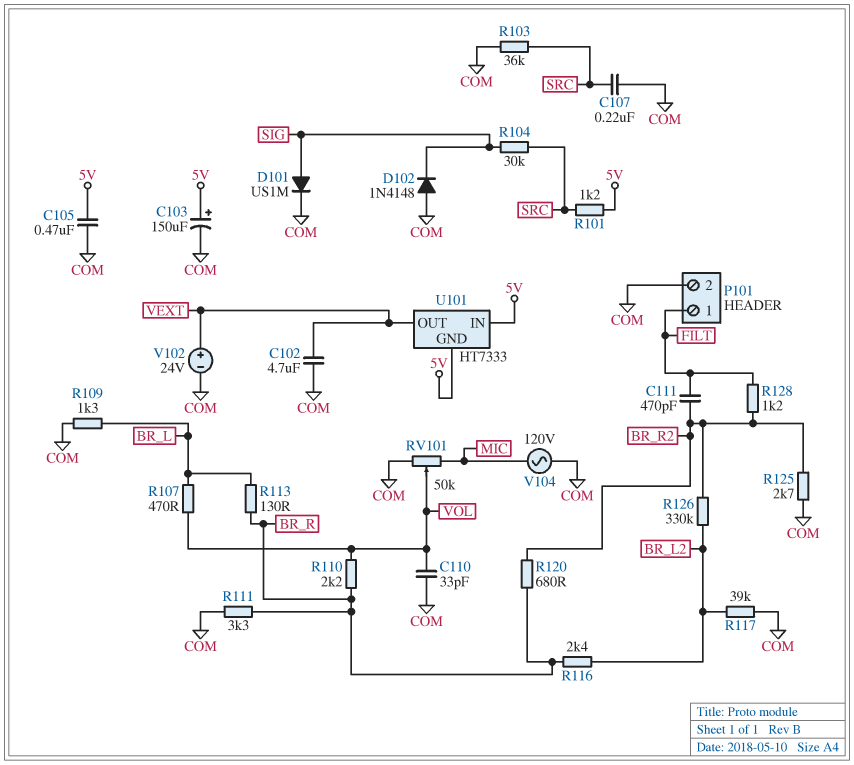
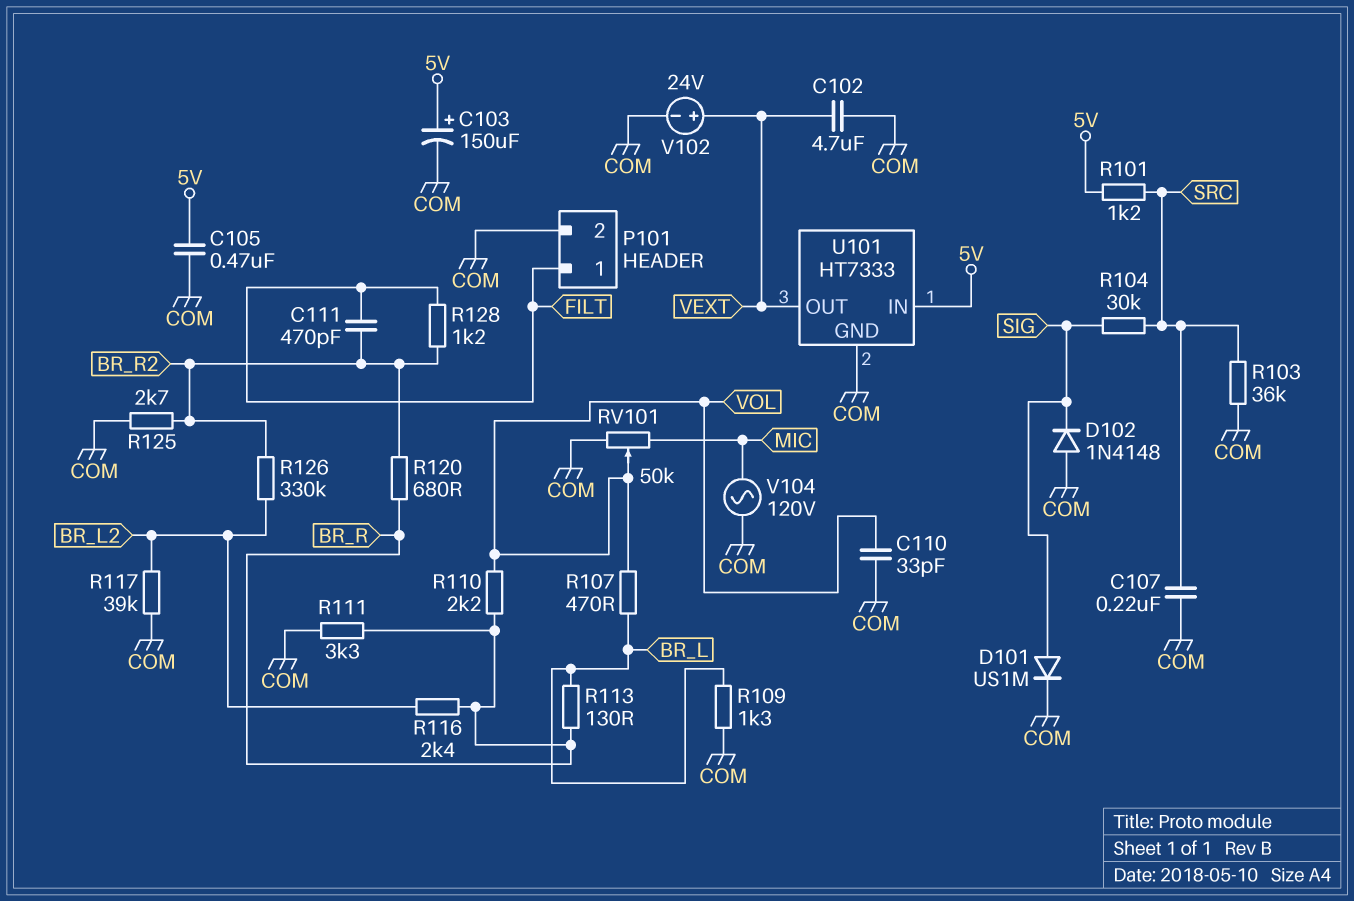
U101 pin GND: 5V -> COM

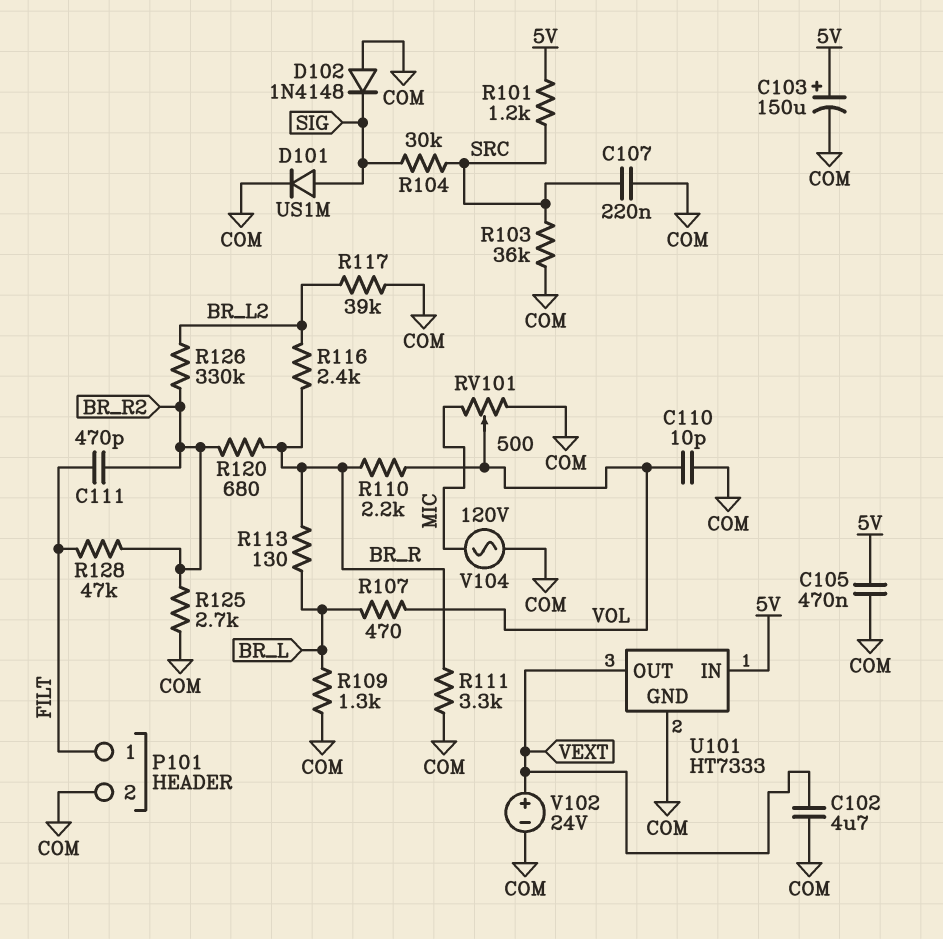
C110: 33pF (COM, VOL) -> 10pF (COM, VOL)
R128: 1.2k (BR_R2, FILT) -> 47k (BR_R2, FILT)
RV101: 50k (COM, MIC, wiper VOL) -> 500 (COM, MIC, wiper VOL)

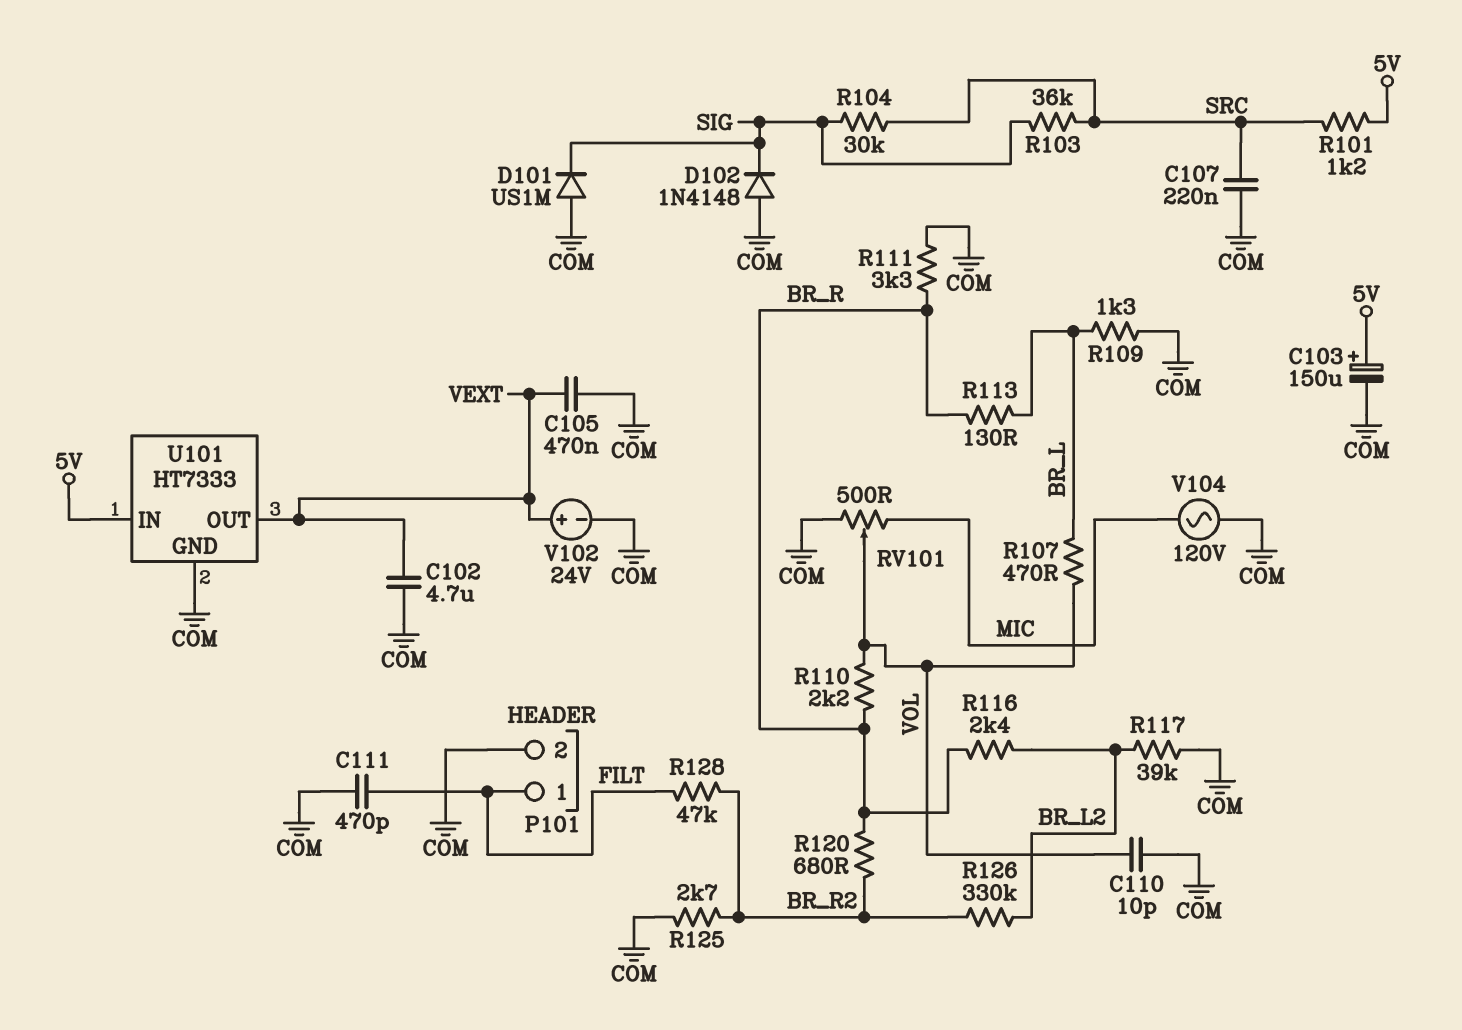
C105: 470nF (5V, COM) -> 470nF (COM, VEXT)
C111: 470pF (BR_R2, FILT) -> 470pF (COM, FILT)
D101: diode US1M (A SIG, K COM) -> diode US1M (A COM, K SIG)
R103: 36k (COM, SRC) -> 36k (SIG, SRC)

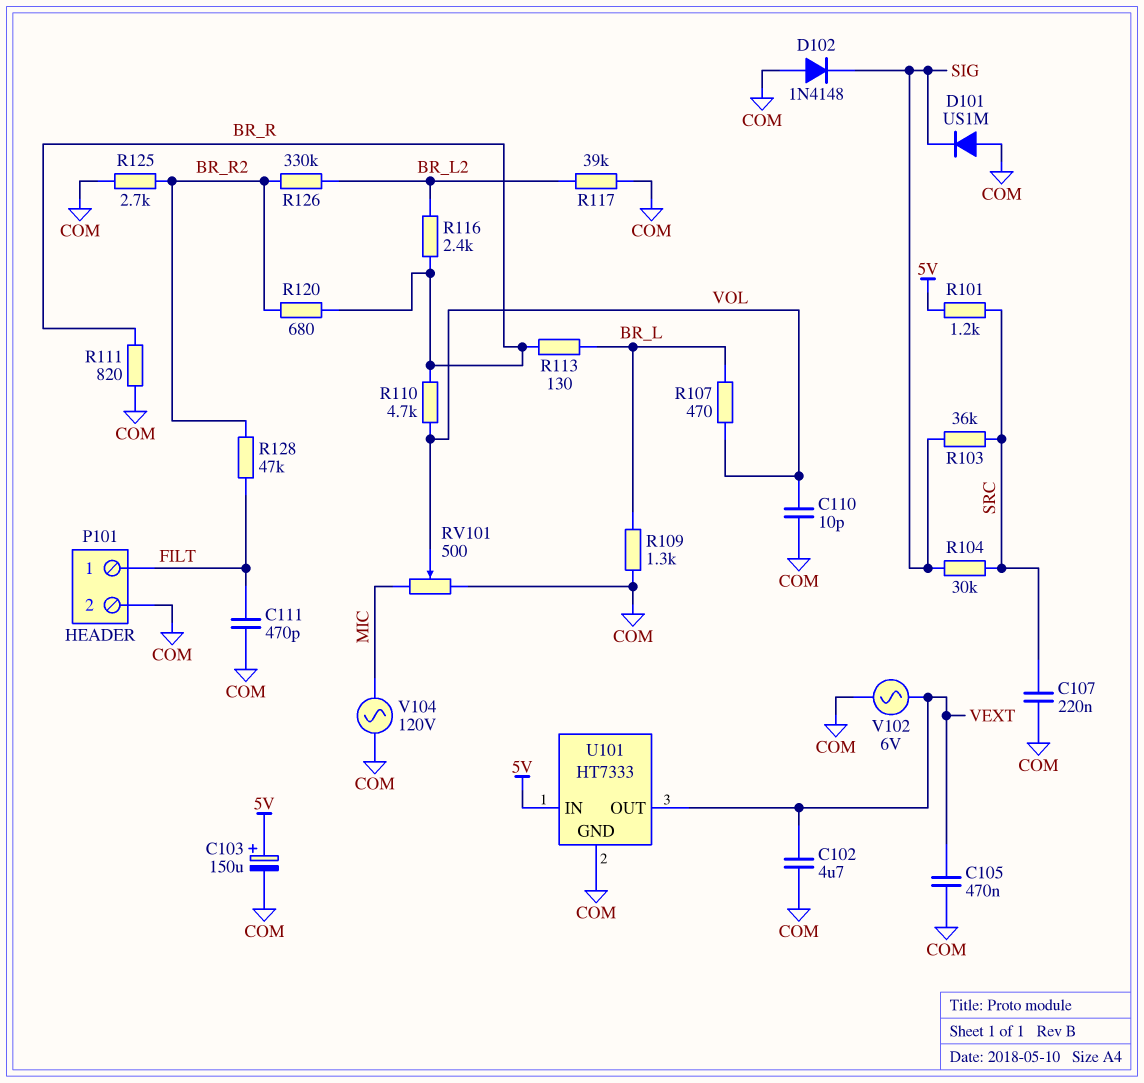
R110: 2.2k (BR_R, VOL) -> 4.7k (BR_R, VOL)
R111: 3.3k (BR_R, COM) -> 820 (BR_R, COM)
V102: 24V (plus VEXT, minus COM) -> AC 6V (COM, VEXT)

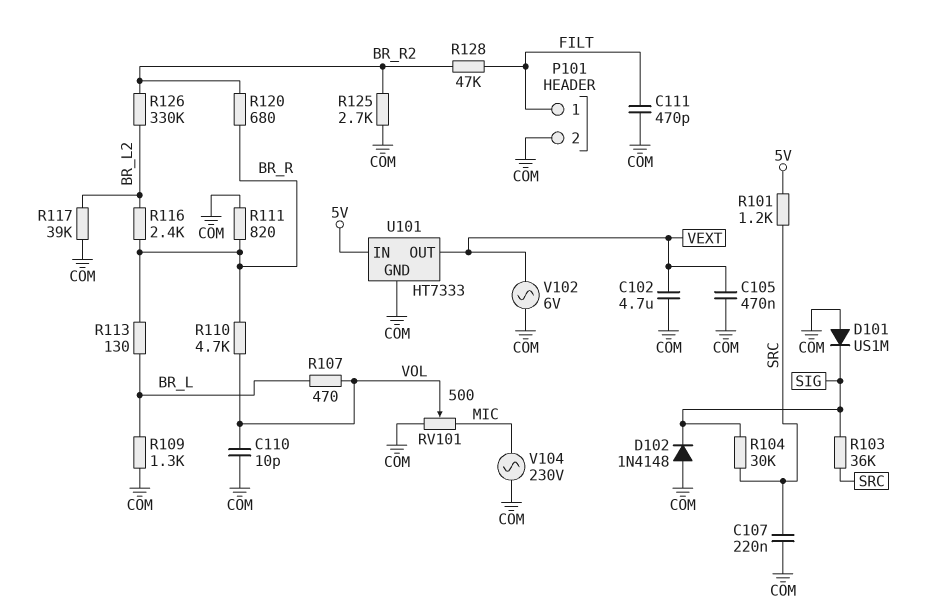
C103: 150uF (plus 5V, minus COM) -> none
V104: AC 120V (COM, MIC) -> AC 230V (COM, MIC)

